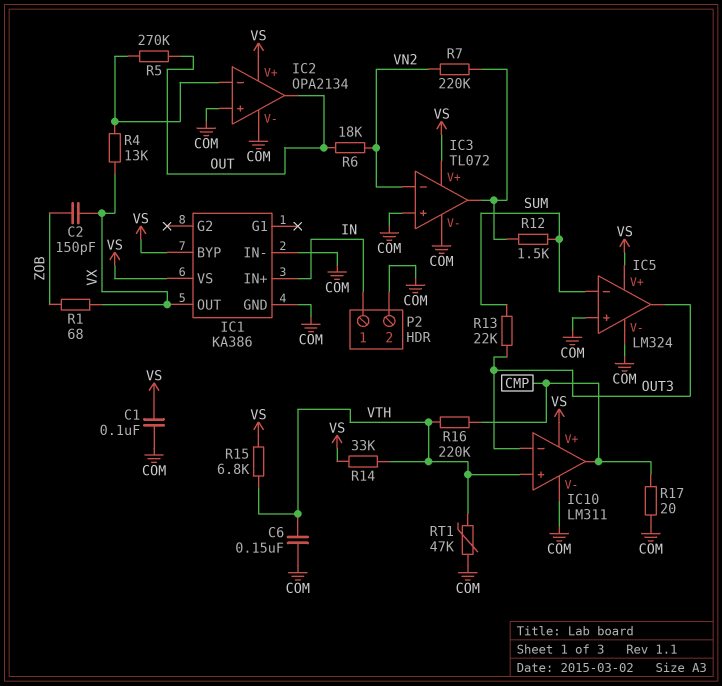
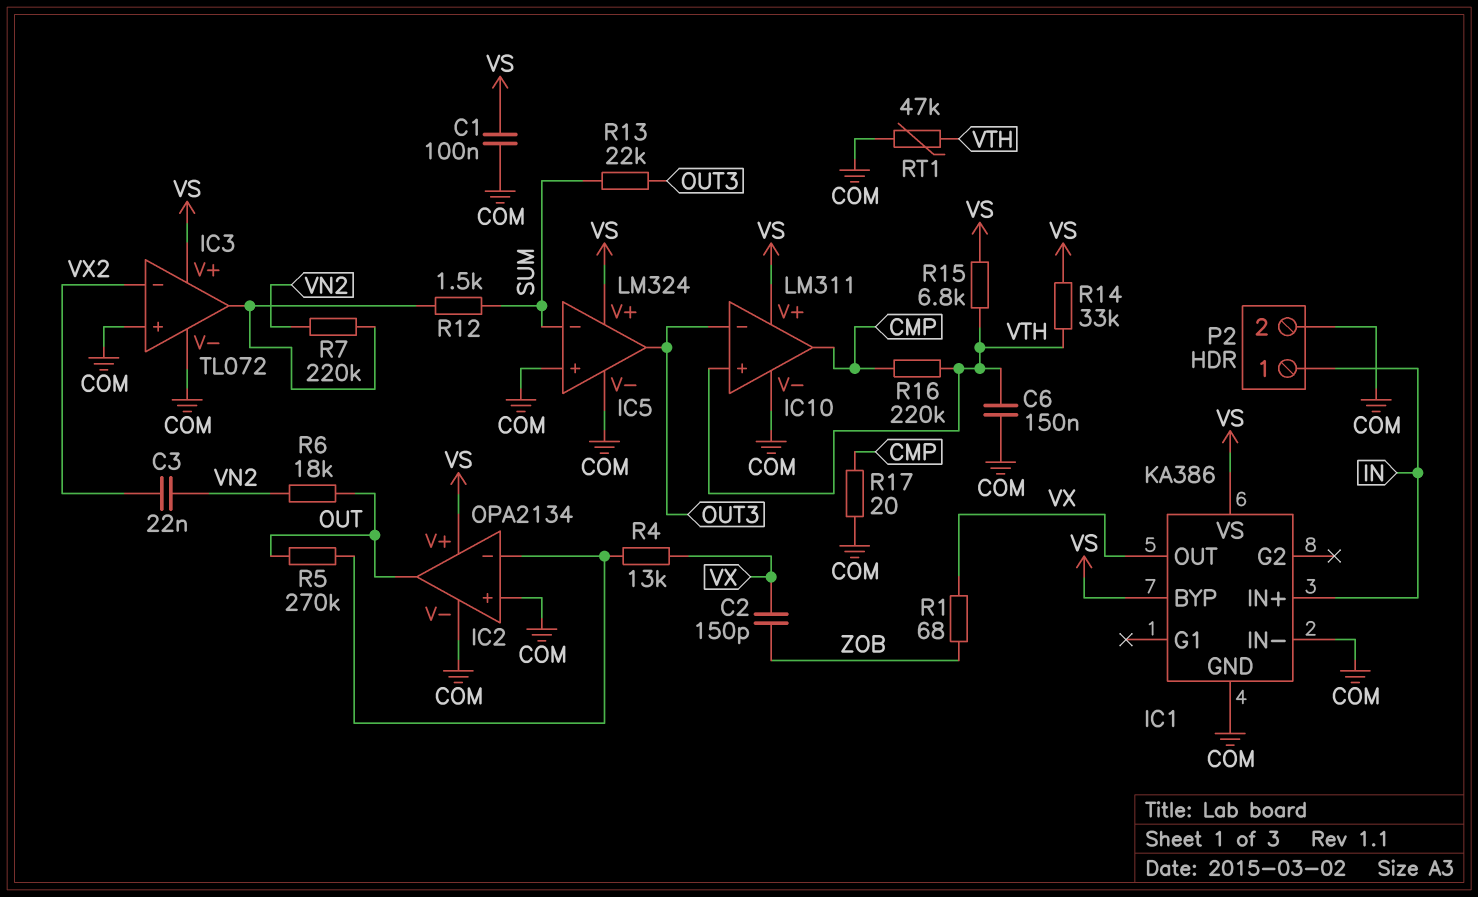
C3: none -> 22nF (VN2, VX2)
IC3 pin in-: VN2 -> VX2

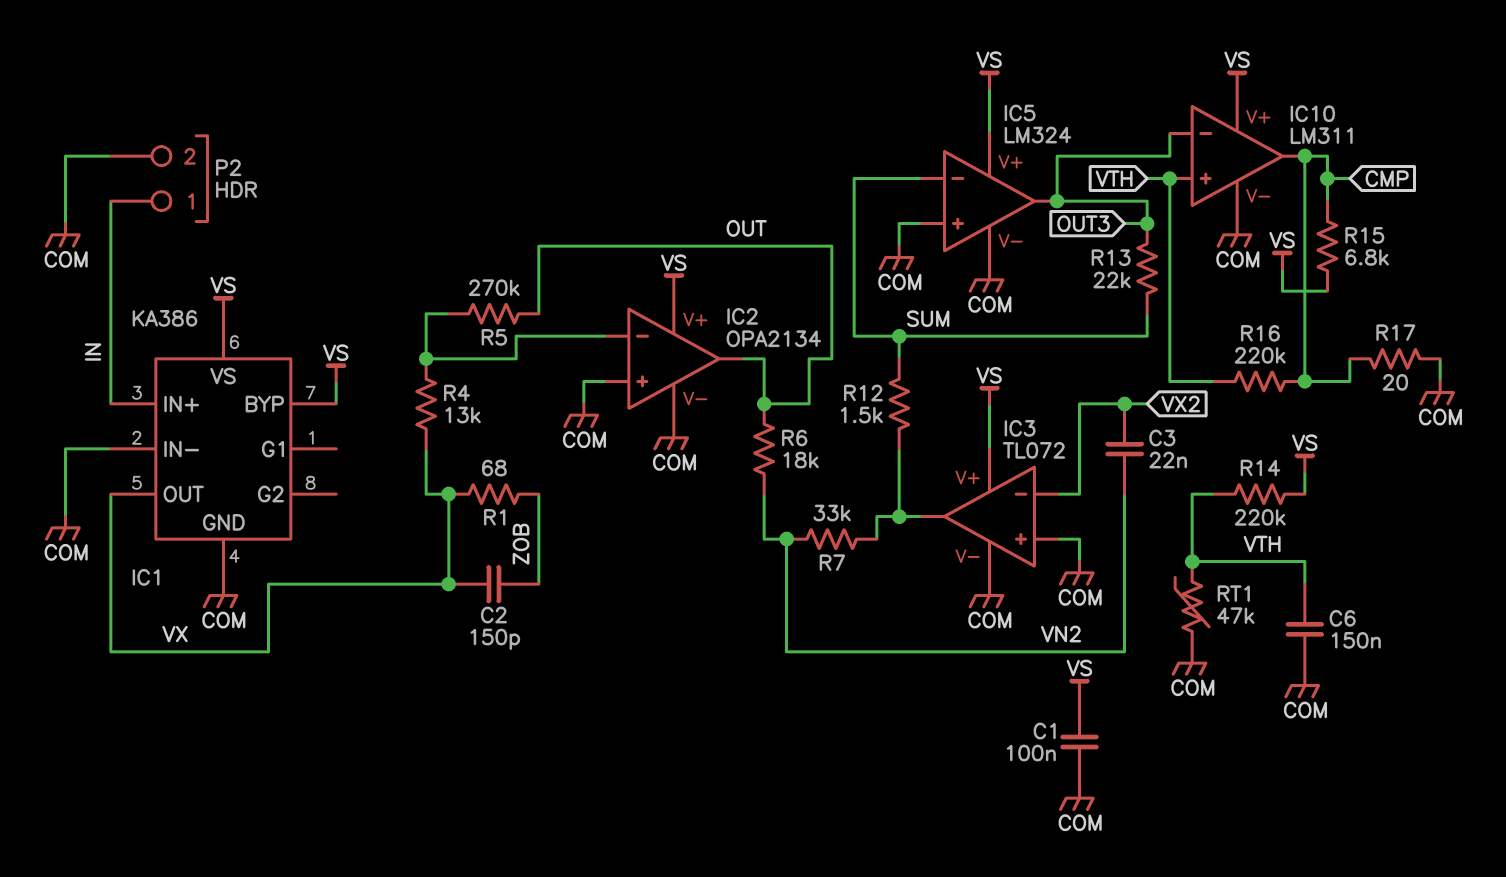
R7: 220k (IC3/out, VN2) -> 33k (IC3/out, VN2)
R14: 33k (VS, VTH) -> 220k (VS, VTH)
R15: 6.8k (VS, VTH) -> 6.8k (CMP, VS)

